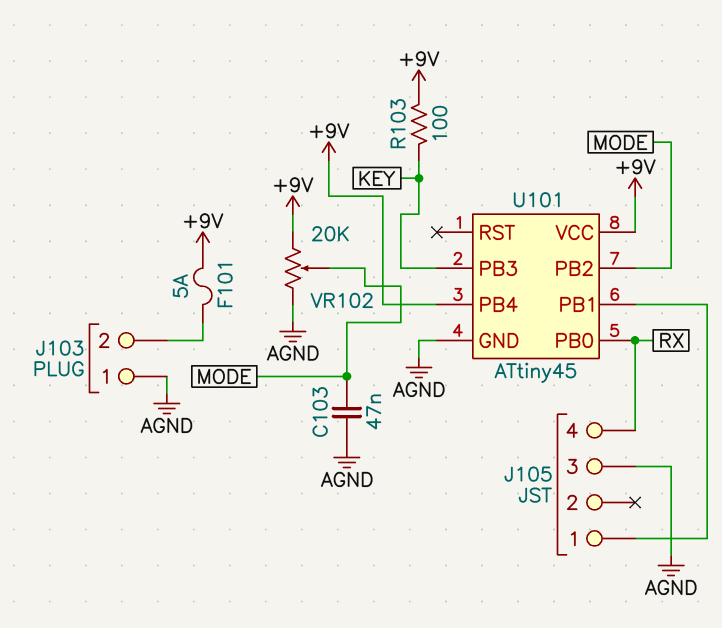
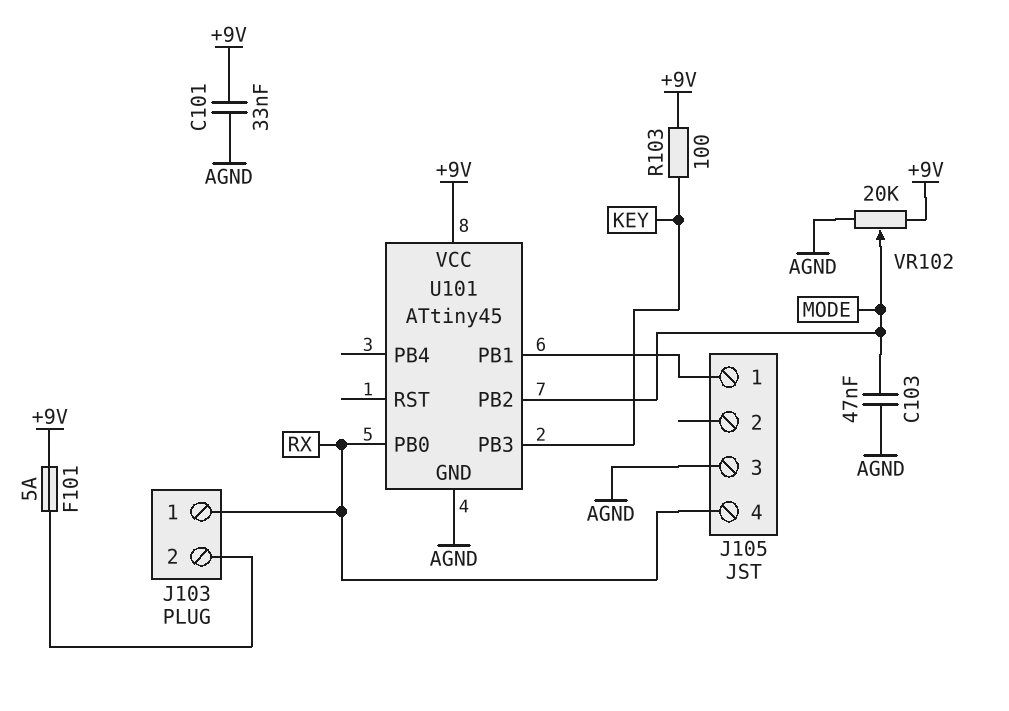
C101: none -> 33nF (+9V, AGND)
J103 pin 1: AGND -> RX
U101 pin PB4: +9V -> none

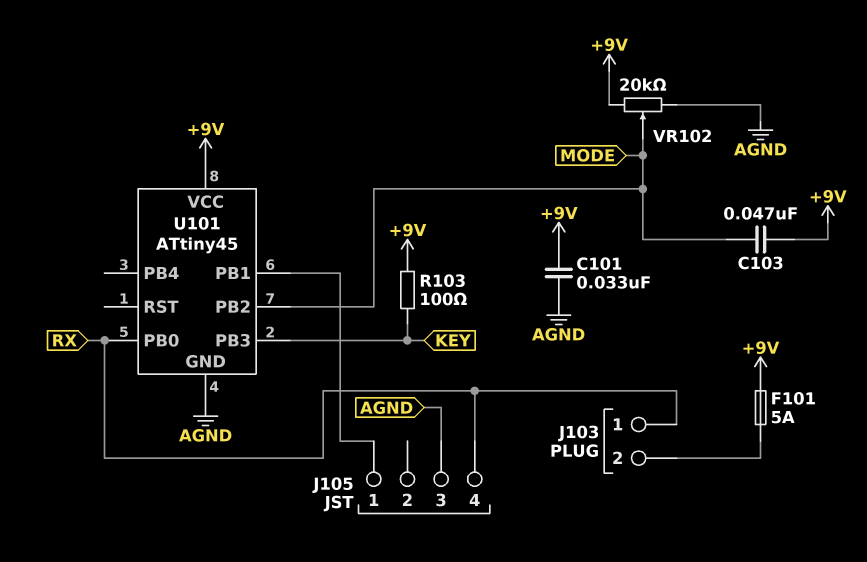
C103: 47nF (AGND, MODE) -> 47nF (+9V, MODE)

